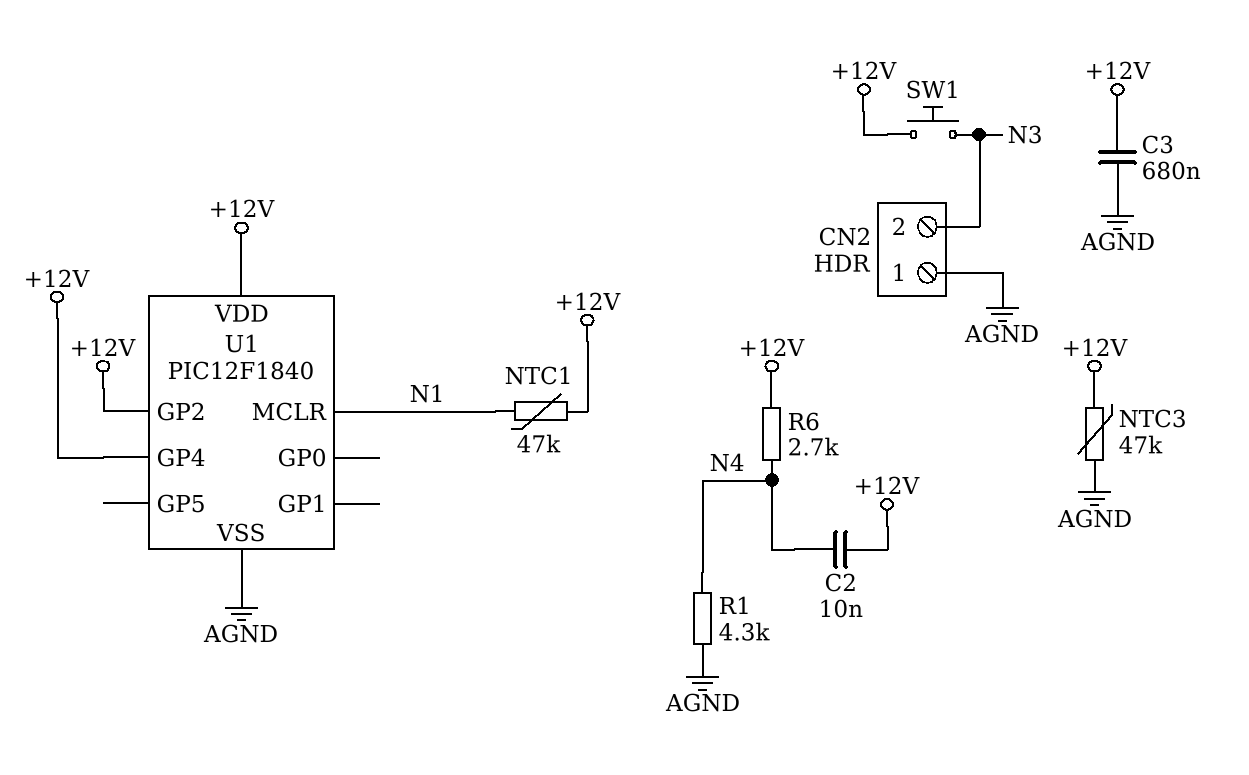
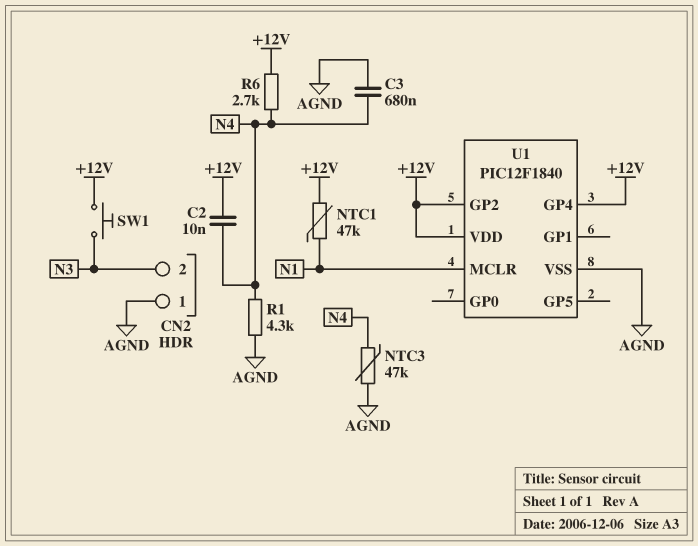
C3: 680nF (+12V, AGND) -> 680nF (AGND, N4)
NTC3: 47k (+12V, AGND) -> 47k (AGND, N4)

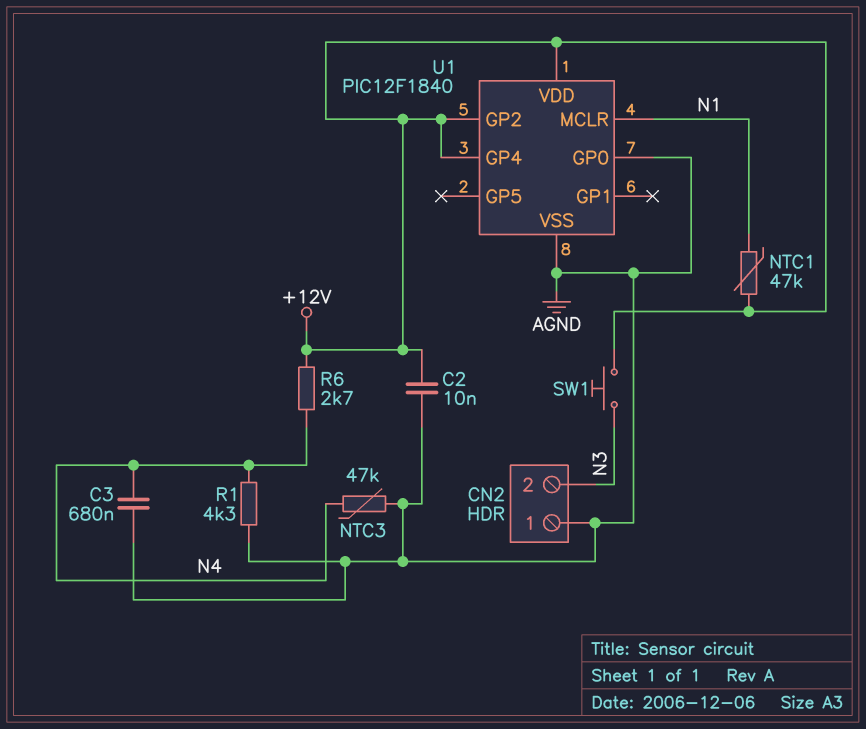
C2: 10nF (+12V, N4) -> 10nF (+12V, AGND)
U1 pin GP0: none -> AGND

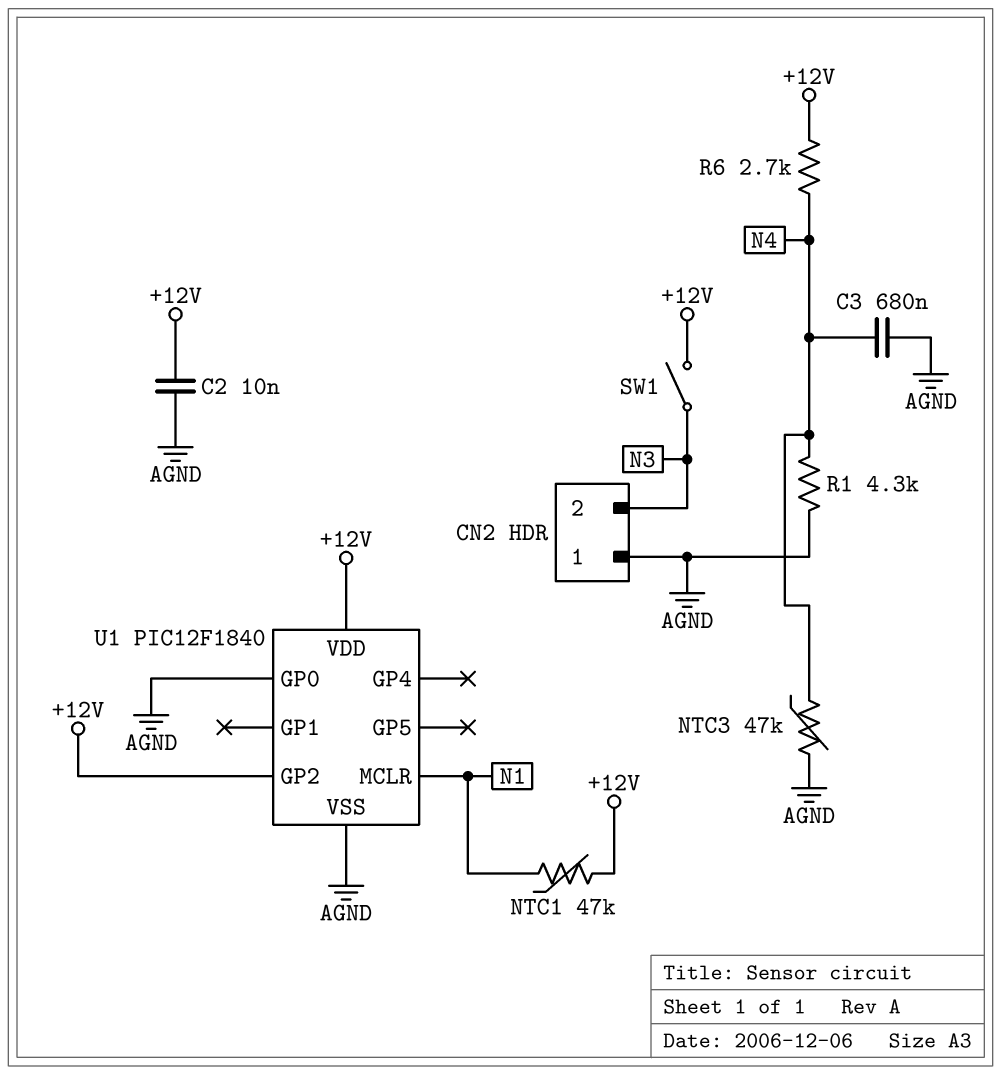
SW1: button (+12V, N3) -> switch (+12V, N3)
U1 pin GP4: +12V -> none

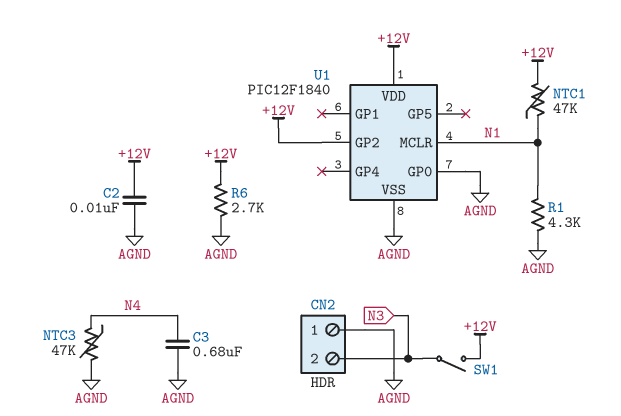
R1: 4.3k (AGND, N4) -> 4.3k (AGND, N1)
R6: 2.7k (+12V, N4) -> 2.7k (+12V, AGND)

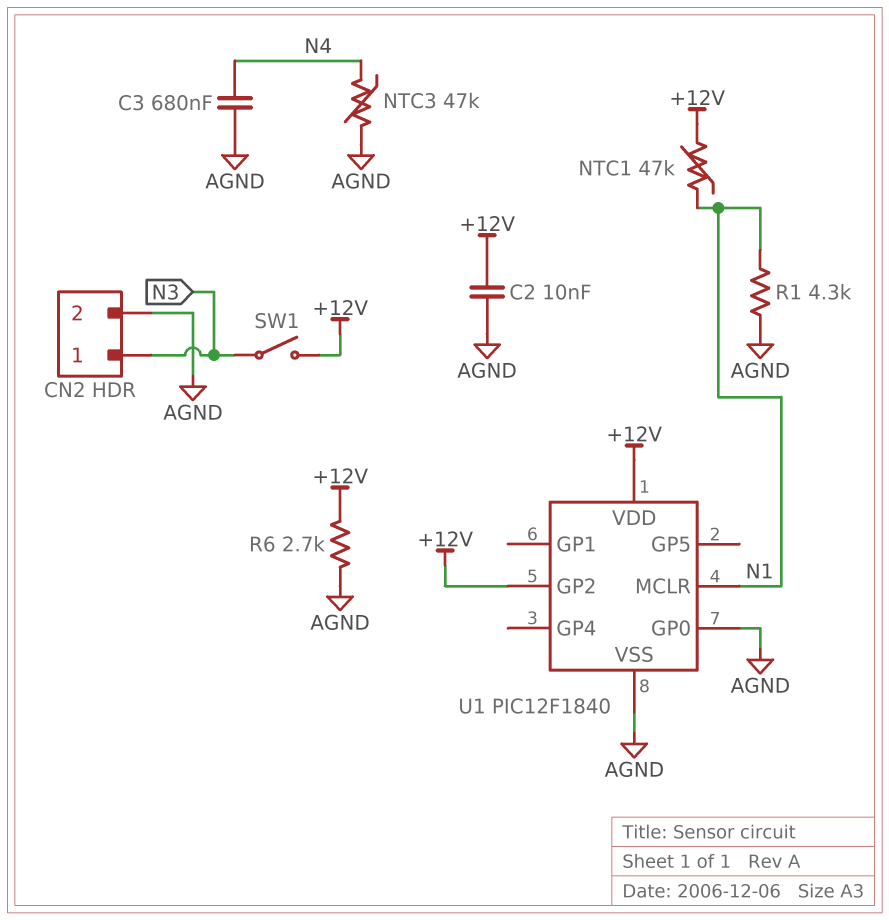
CN2 pin 1: AGND -> N3
CN2 pin 2: N3 -> AGND

